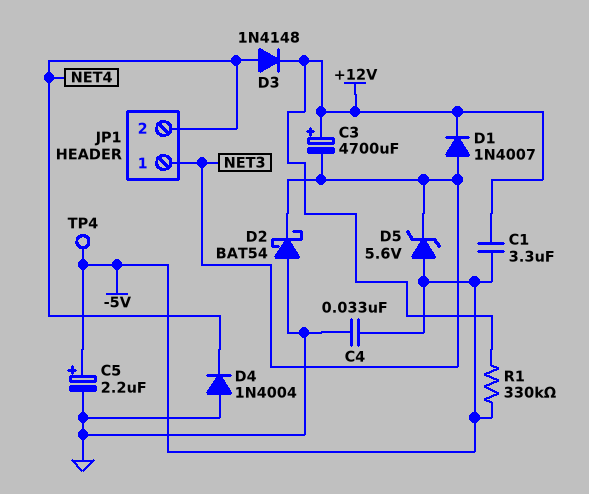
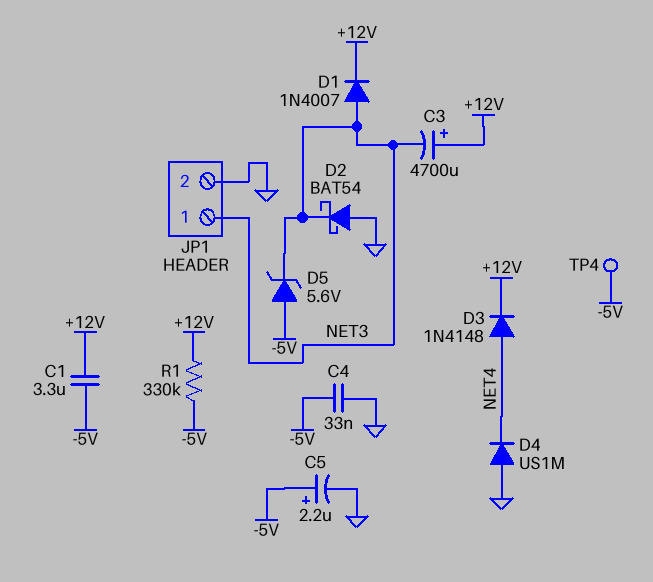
D4: diode 1N4004 (A GND, K NET4) -> diode US1M (A GND, K NET4)
JP1 pin 2: NET4 -> GND

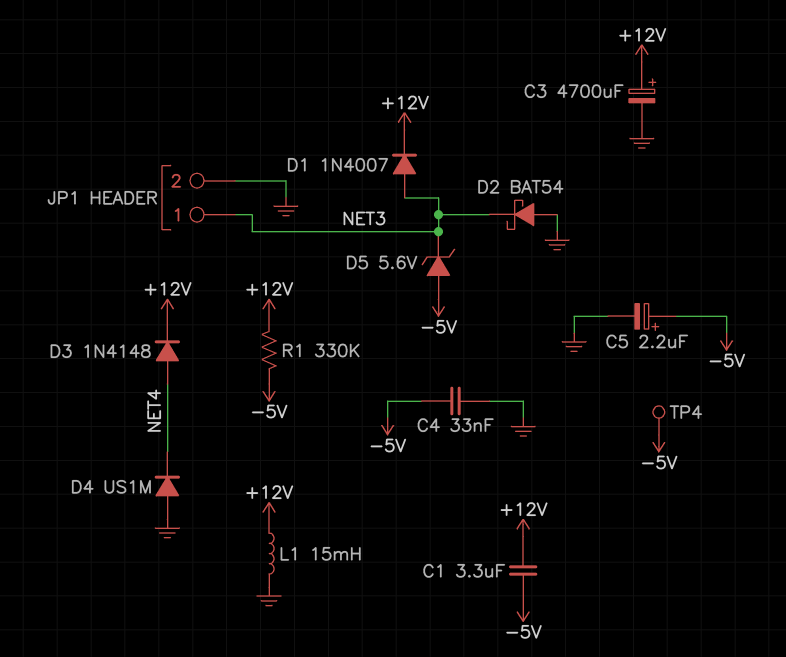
C3: 4700uF (plus +12V, minus NET3) -> 4700uF (plus +12V, minus GND)
L1: none -> 15mH (+12V, GND)

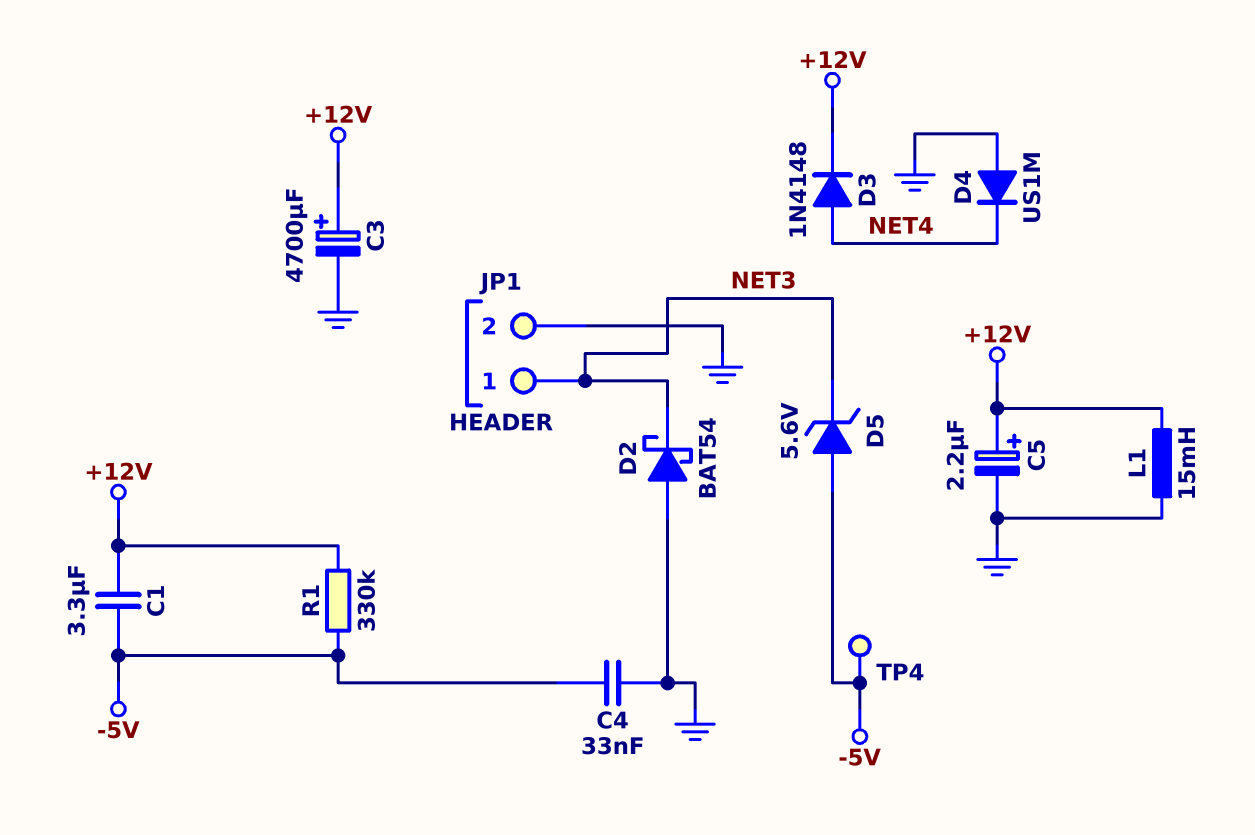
C5: 2.2uF (plus -5V, minus GND) -> 2.2uF (plus +12V, minus GND)
D1: diode 1N4007 (A NET3, K +12V) -> none

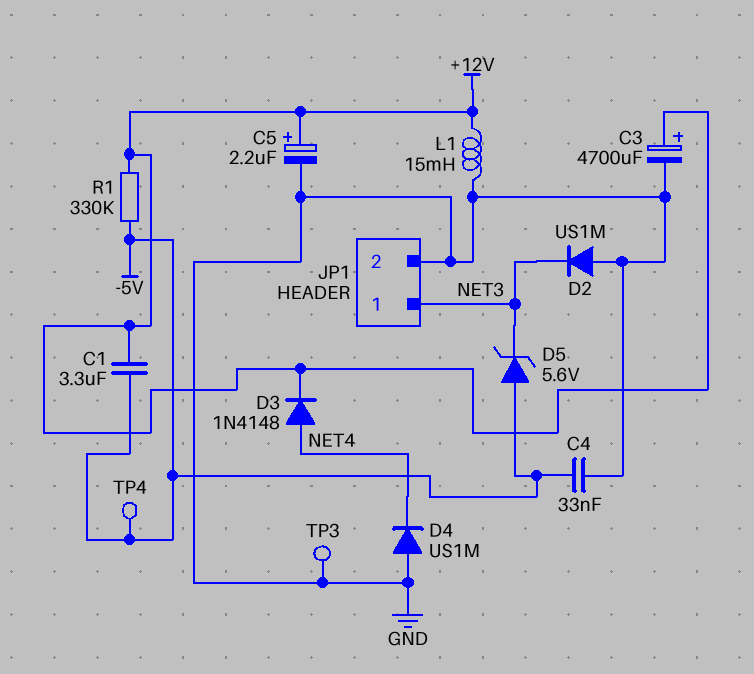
D2: schottky BAT54 (A GND, K NET3) -> diode US1M (A GND, K NET3)
TP3: none -> test point (GND)

